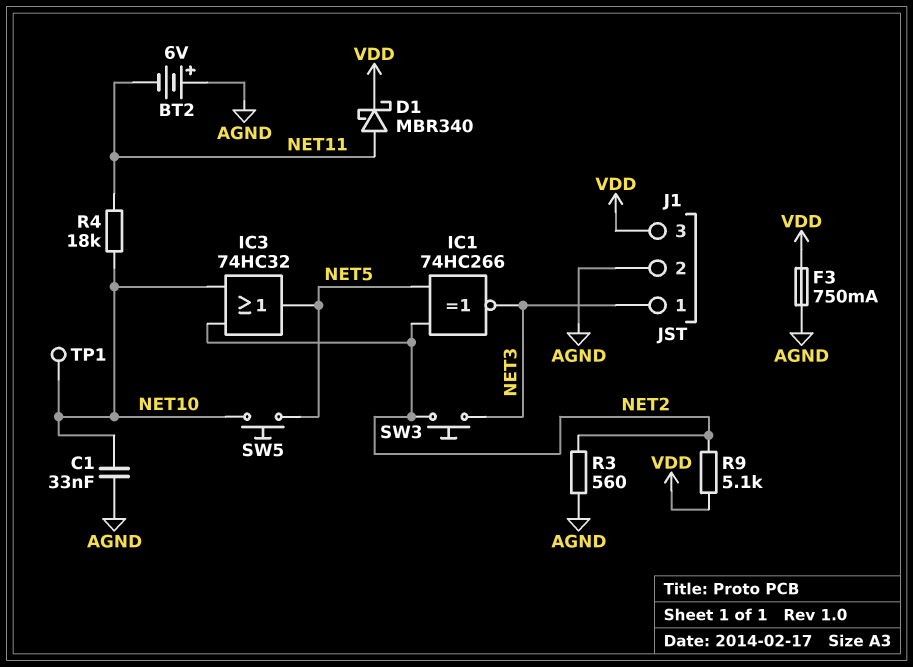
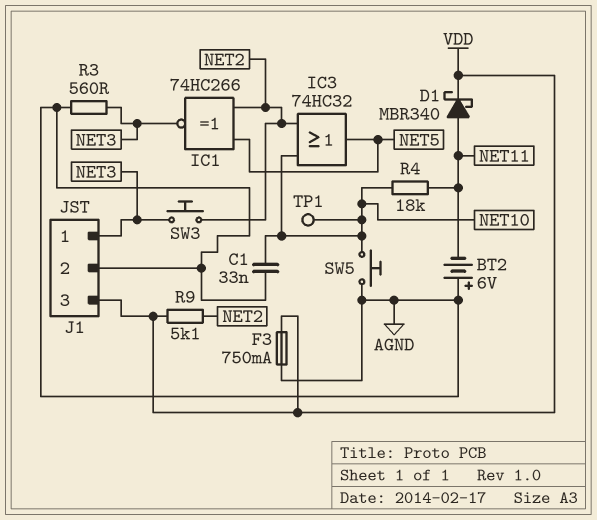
R3: 560 (AGND, NET2) -> 560 (AGND, NET3)
SW5: button (NET5, NET10) -> button (AGND, NET10)

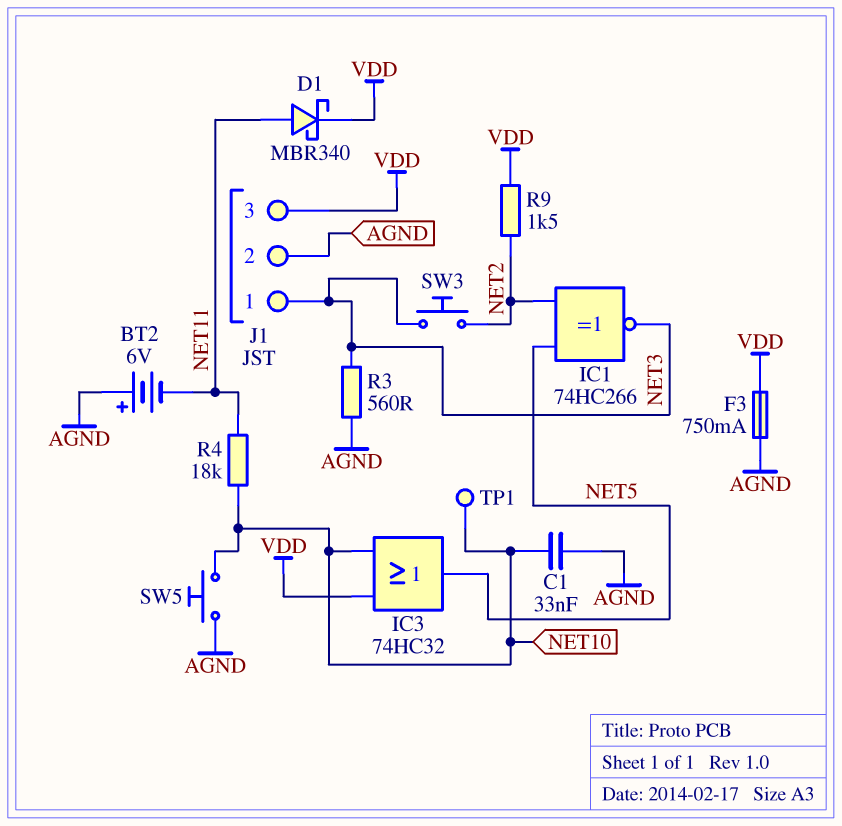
IC3: OR 74HC32 (in NET2, in NET10, out NET5) -> OR 74HC32 (in NET10, in VDD, out NET5)
R9: 5.1k (NET2, VDD) -> 1.5k (NET2, VDD)

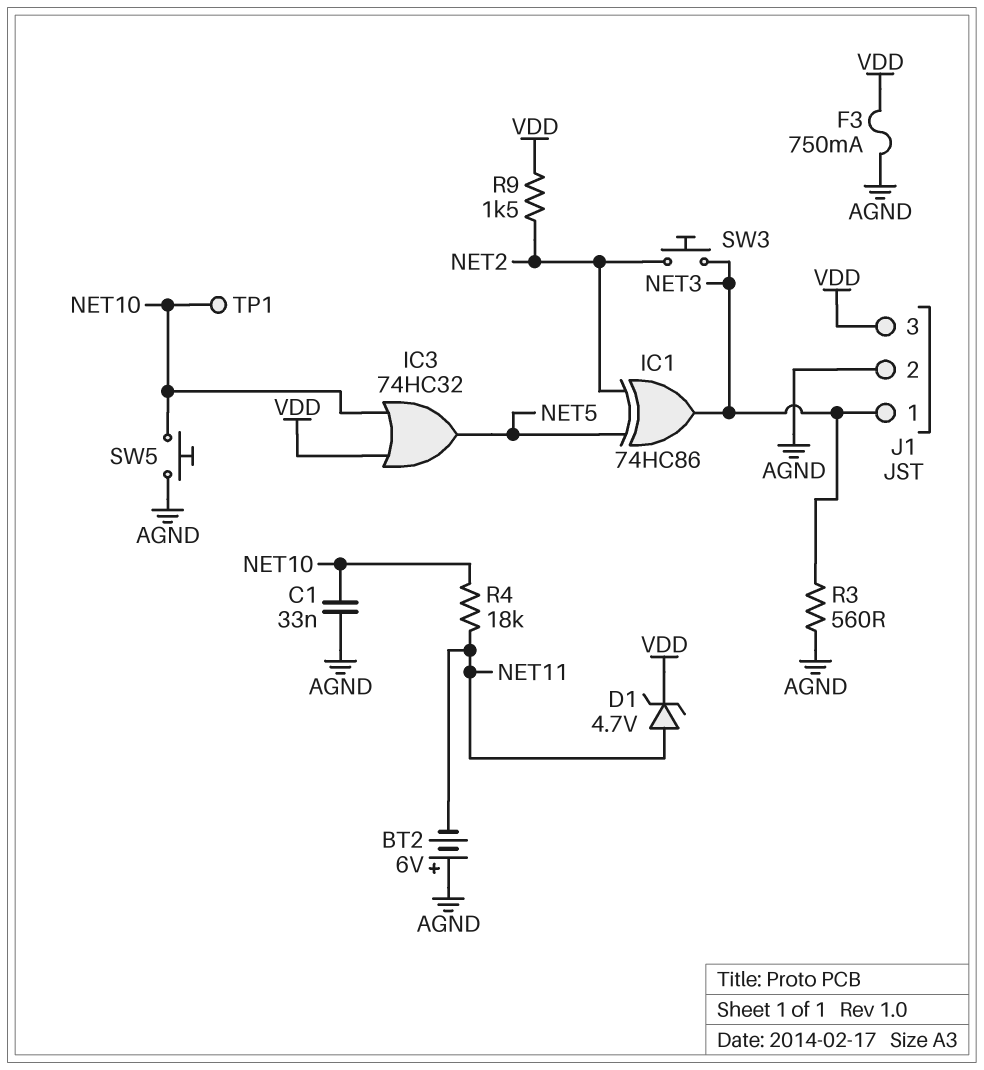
D1: schottky MBR340 (A NET11, K VDD) -> zener 4.7V (A NET11, K VDD)
IC1: XNOR 74HC266 (in NET2, in NET5, out NET3) -> XOR 74HC86 (in NET2, in NET5, out NET3)

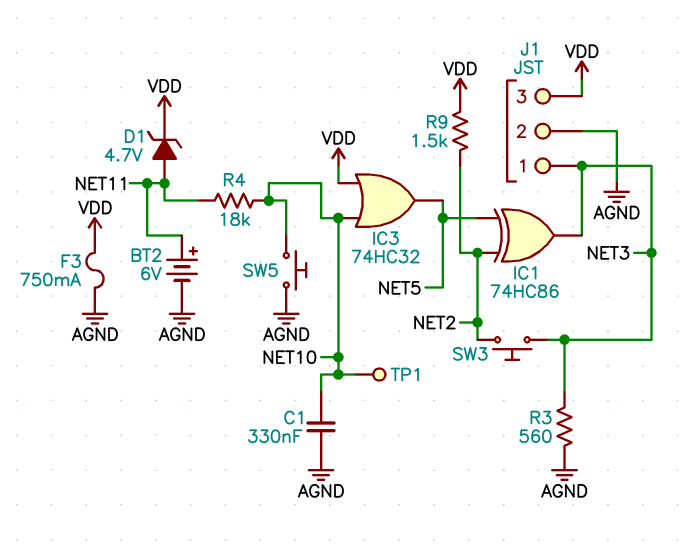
BT2: 6V (plus AGND, minus NET11) -> 6V (plus NET11, minus AGND)
C1: 33nF (AGND, NET10) -> 330nF (AGND, NET10)

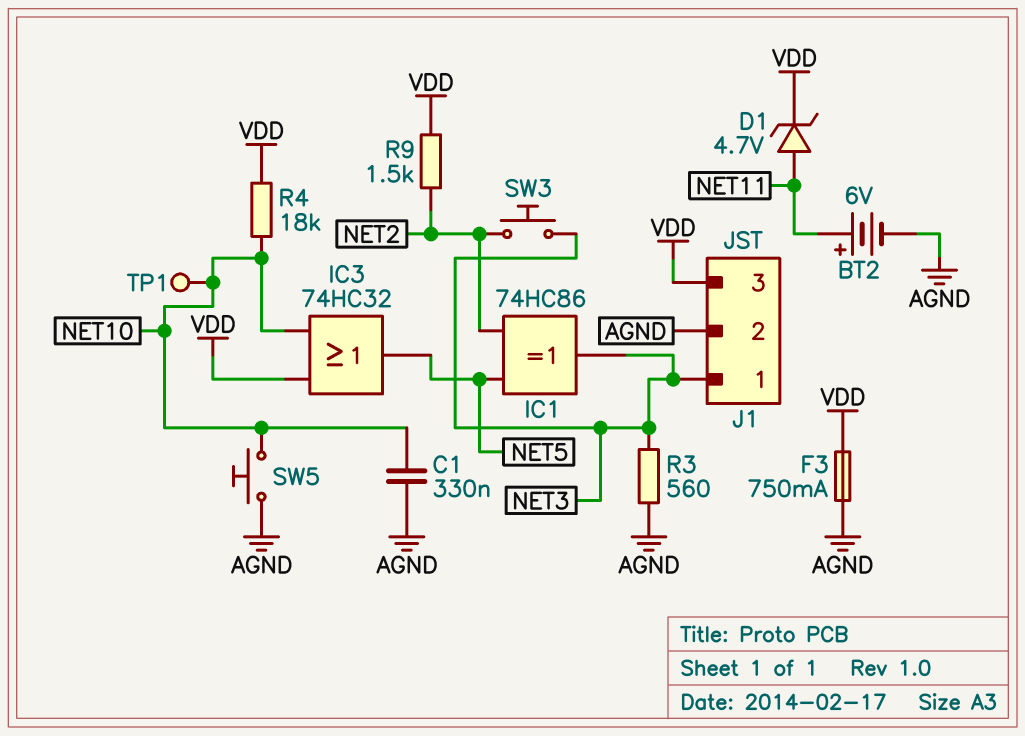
R4: 18k (NET10, NET11) -> 18k (NET10, VDD)

